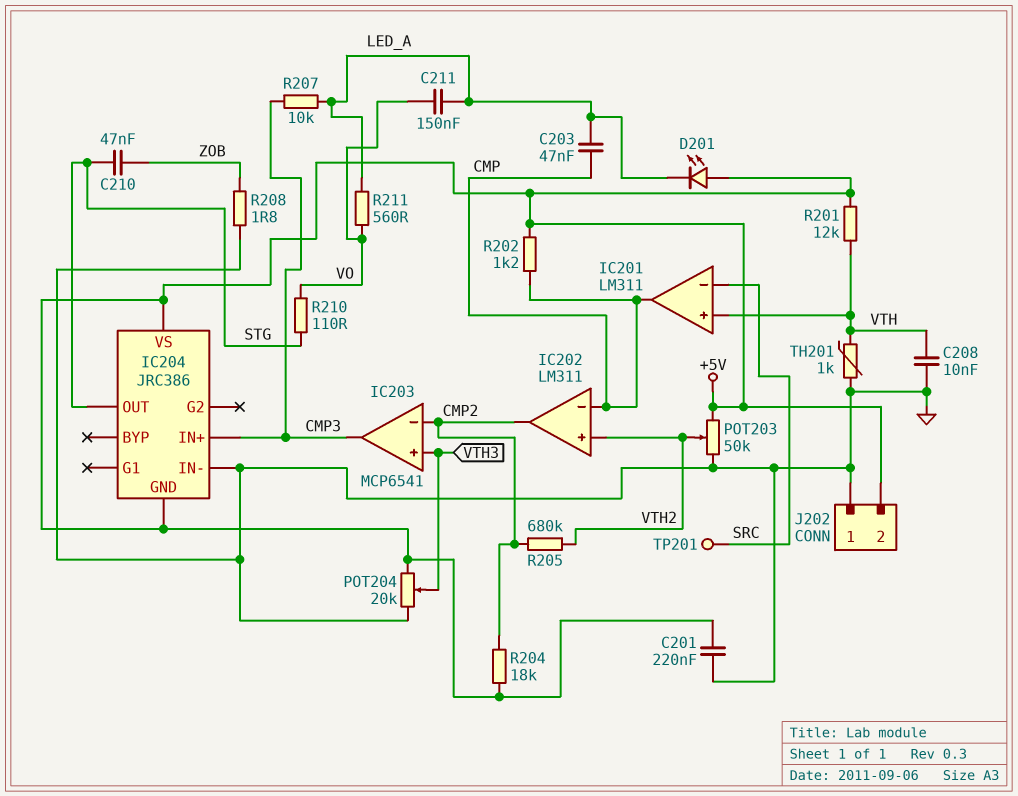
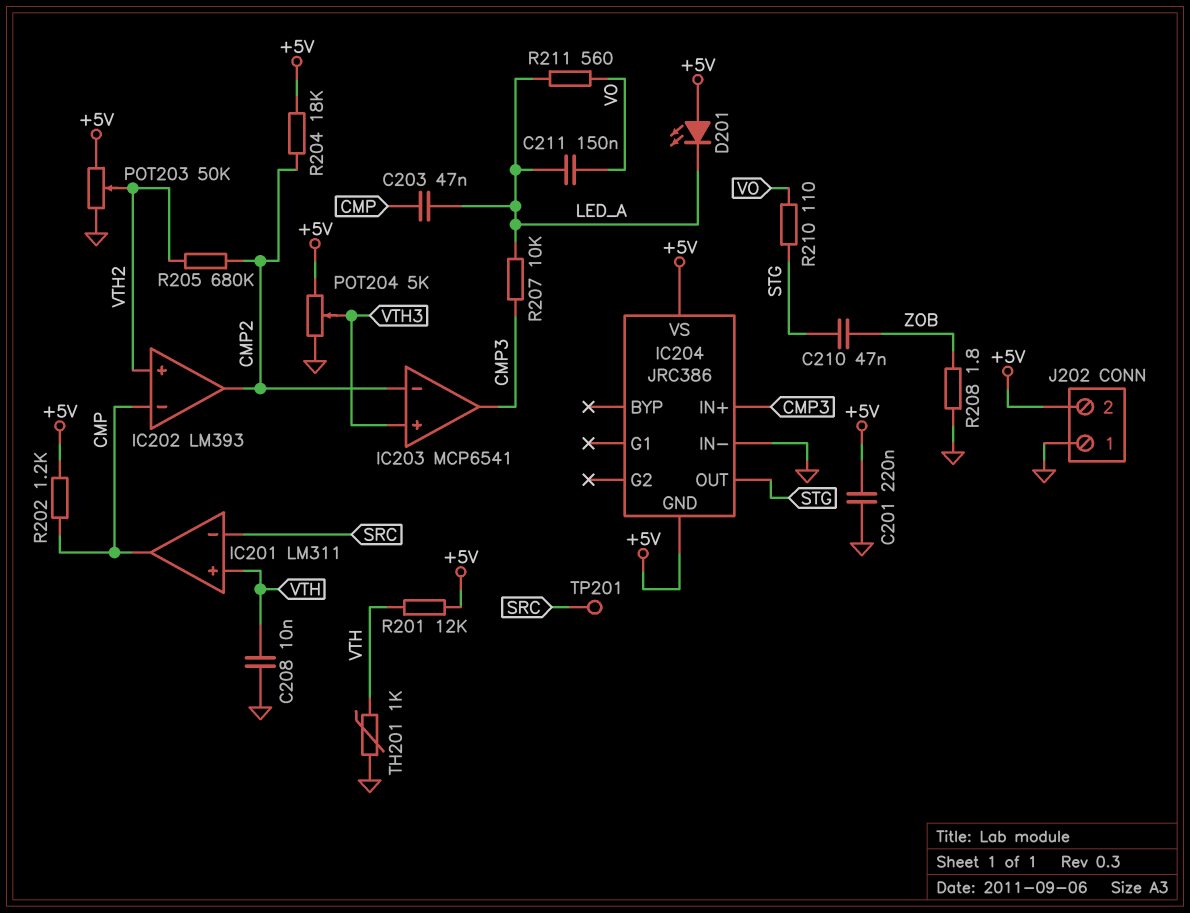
IC202: LM311 -> LM393
POT204: 20k (+5V, GND, wiper VTH3) -> 5k (+5V, GND, wiper VTH3)

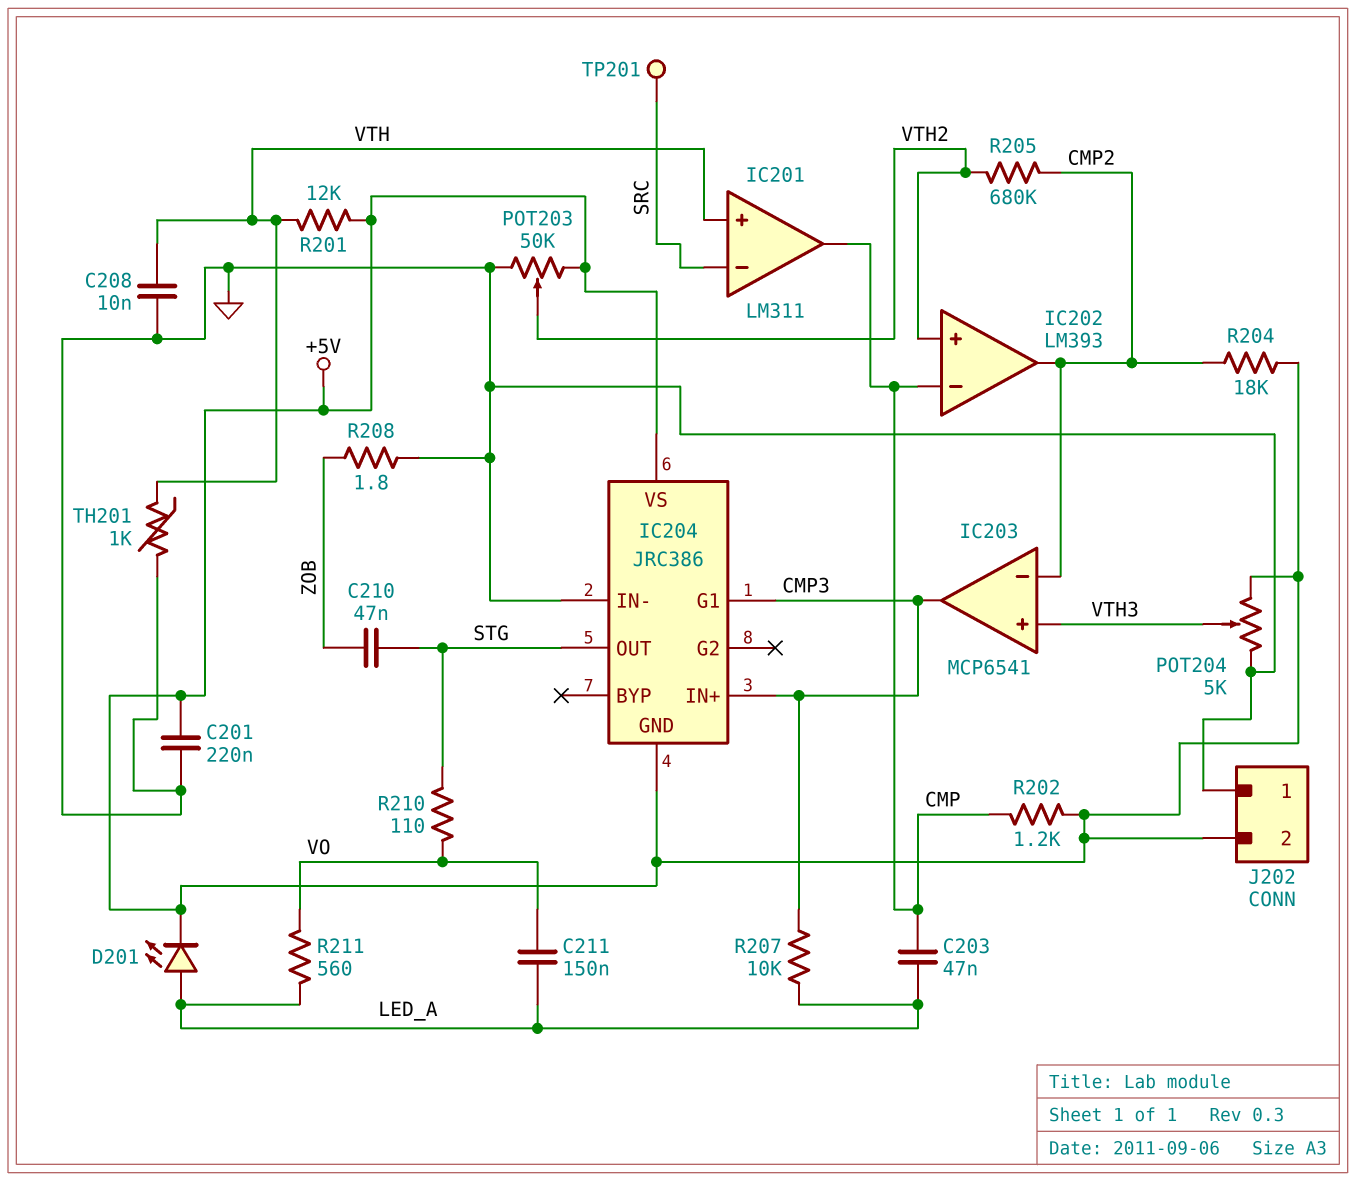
D201: LED (A +5V, K LED_A) -> LED (A LED_A, K +5V)
IC204 pin G1: none -> CMP3

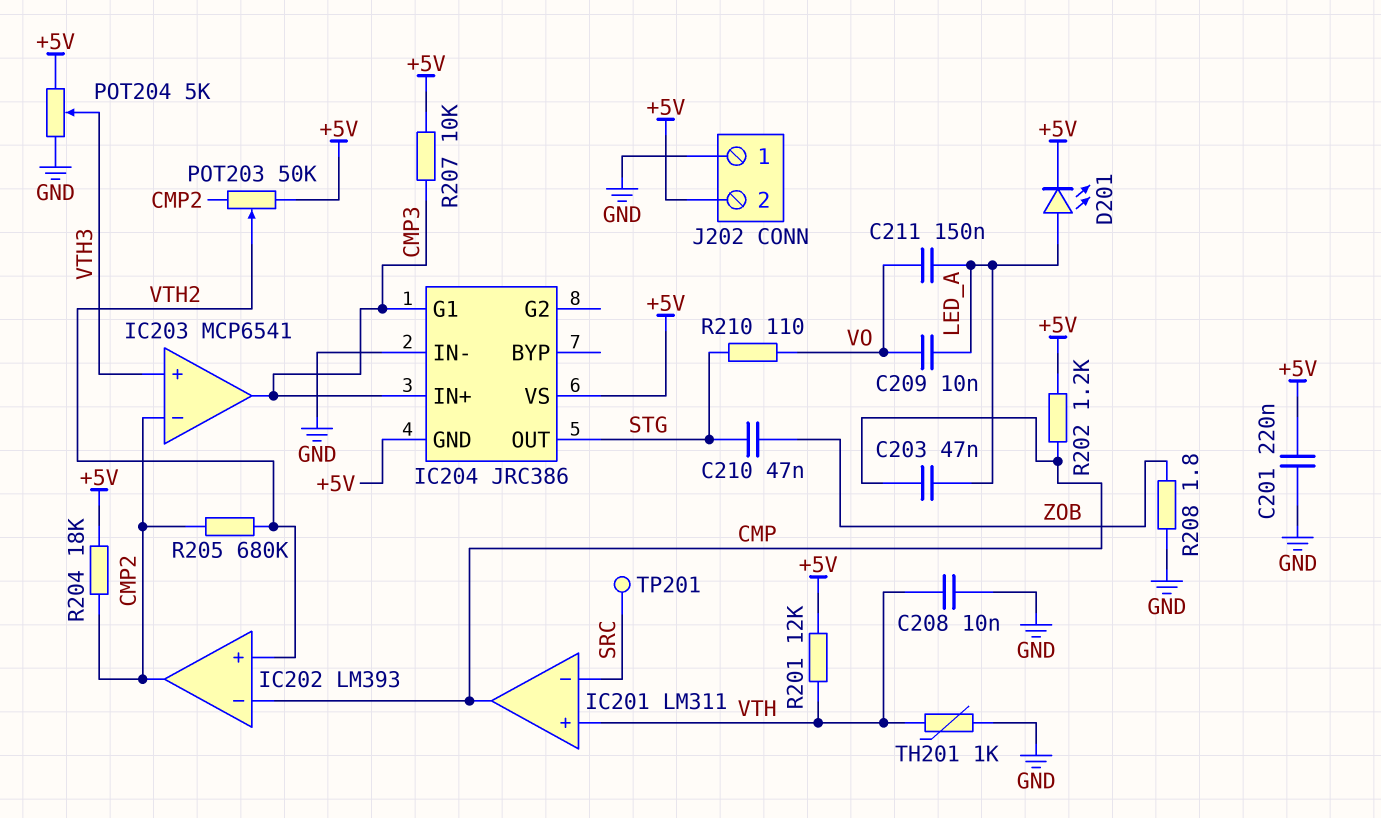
C209: none -> 10nF (LED_A, VO)
POT203: 50k (+5V, GND, wiper VTH2) -> 50k (+5V, CMP2, wiper VTH2)
R207: 10k (CMP3, LED_A) -> 10k (+5V, CMP3)
R211: 560 (LED_A, VO) -> none

